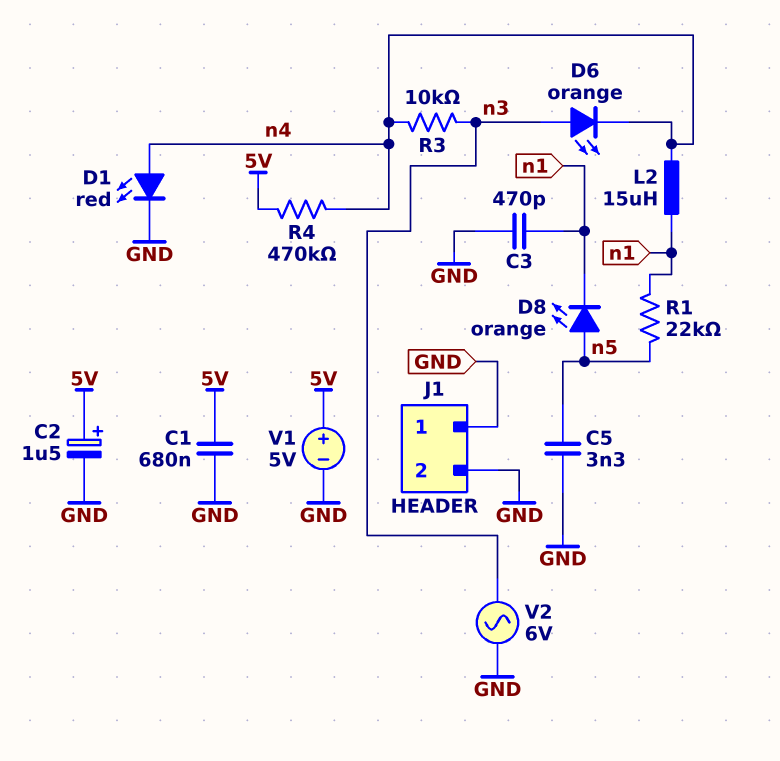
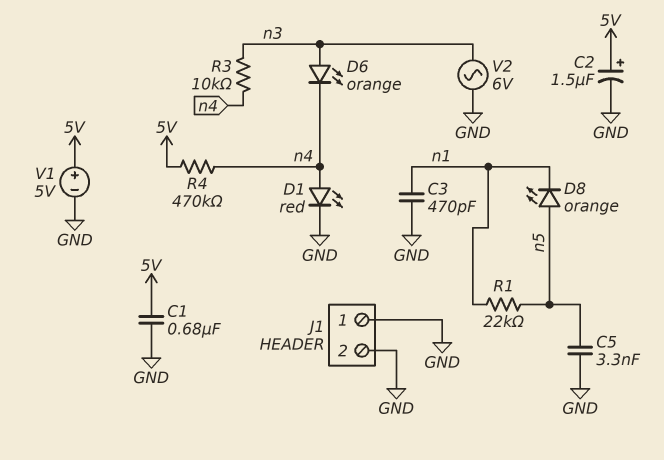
L2: 15uH (n1, n4) -> none

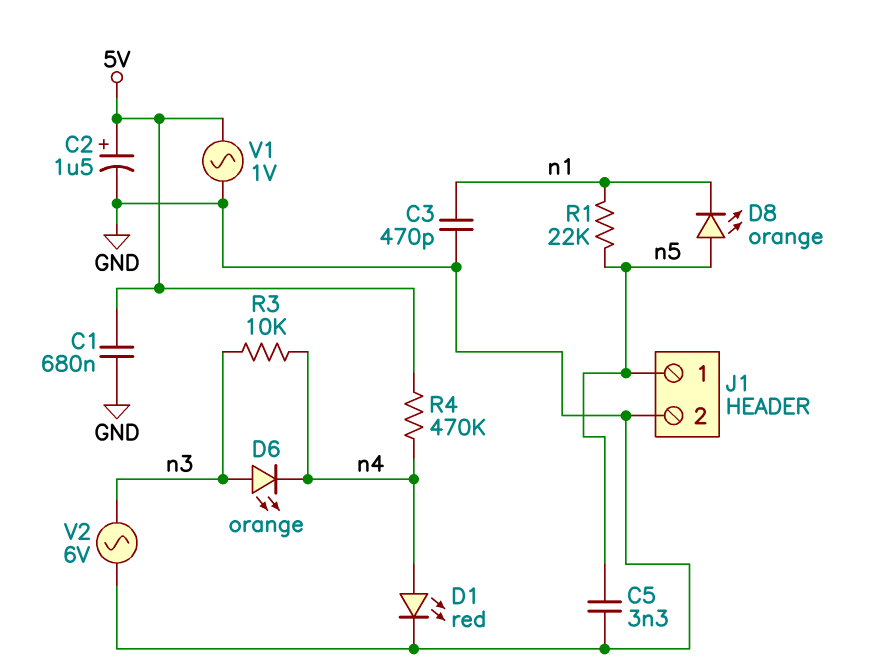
J1 pin 1: GND -> n5
V1: 5V (plus 5V, minus GND) -> AC 1V (5V, GND)

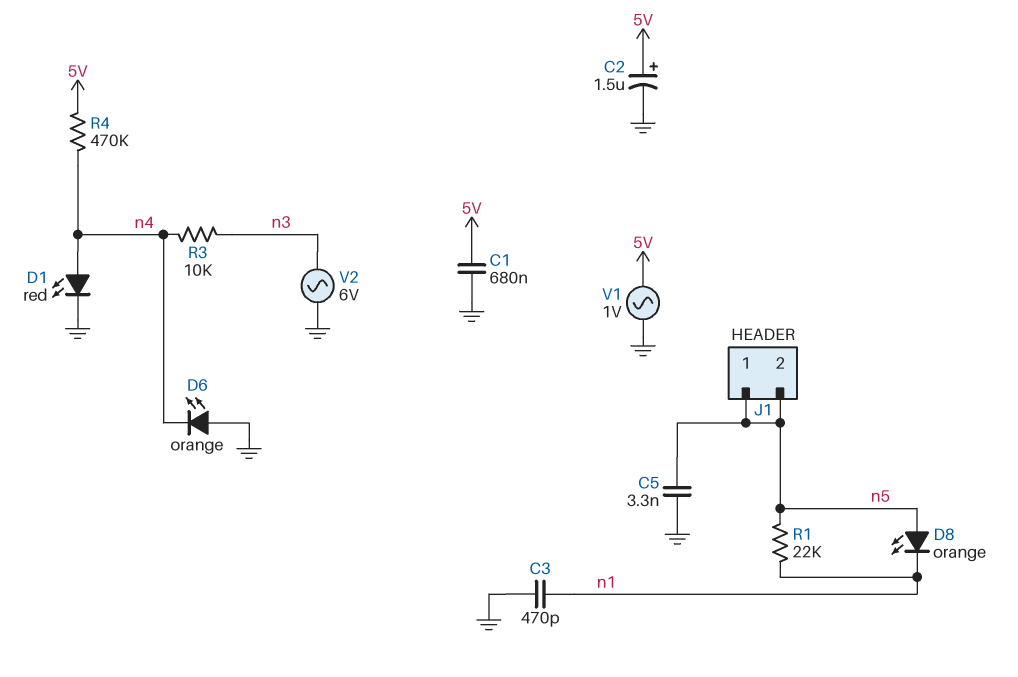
D6: LED orange (A n3, K n4) -> LED orange (A GND, K n4)
J1 pin 2: GND -> n5

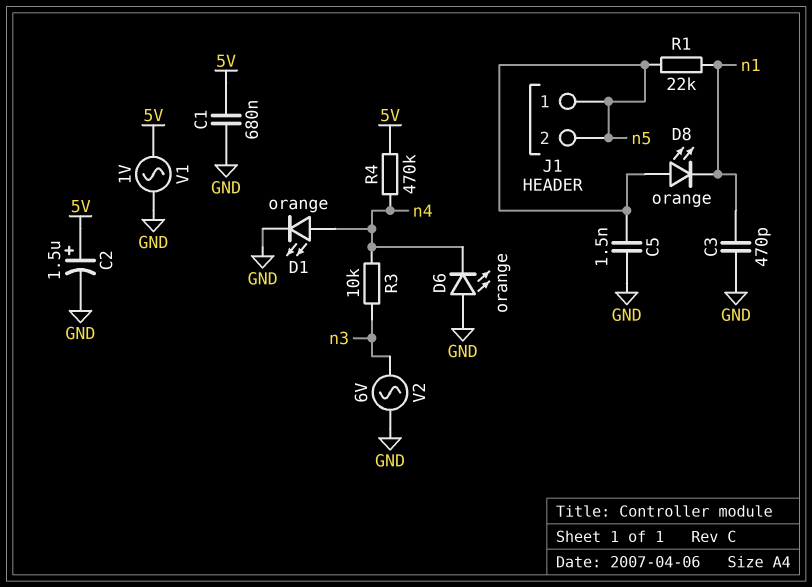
C5: 3.3nF (GND, n5) -> 1.5nF (GND, n5)
D1: LED red (A n4, K GND) -> LED orange (A n4, K GND)

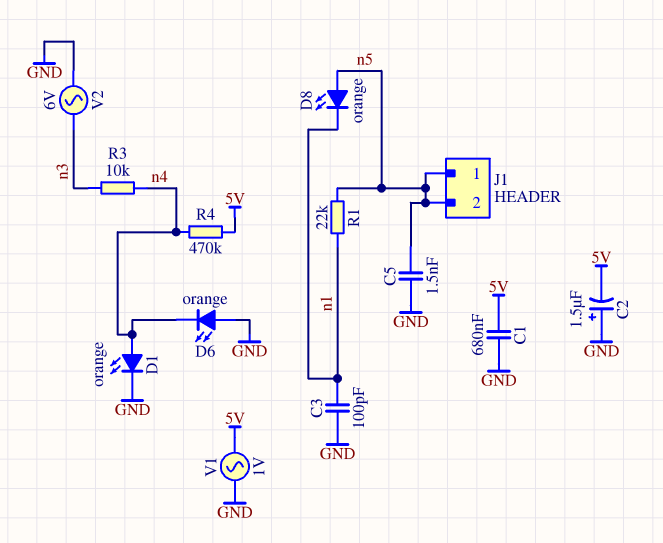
C2: 1.5uF (plus 5V, minus GND) -> 1.5uF (plus GND, minus 5V)
C3: 470pF (GND, n1) -> 100pF (GND, n1)

